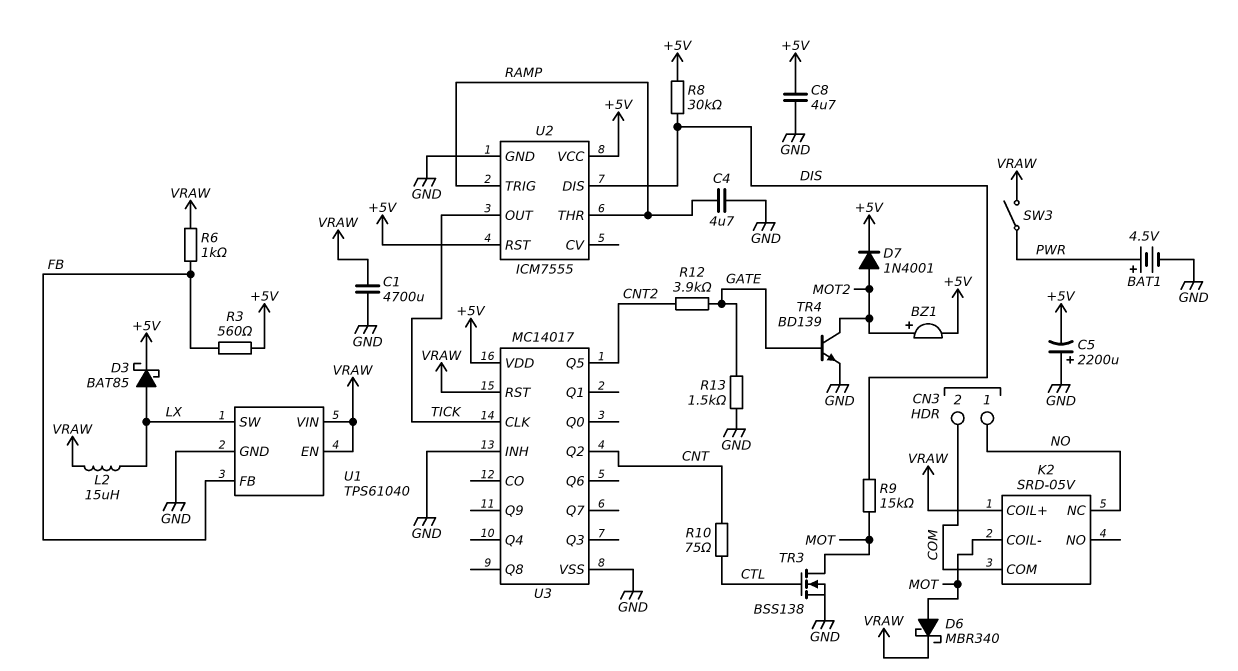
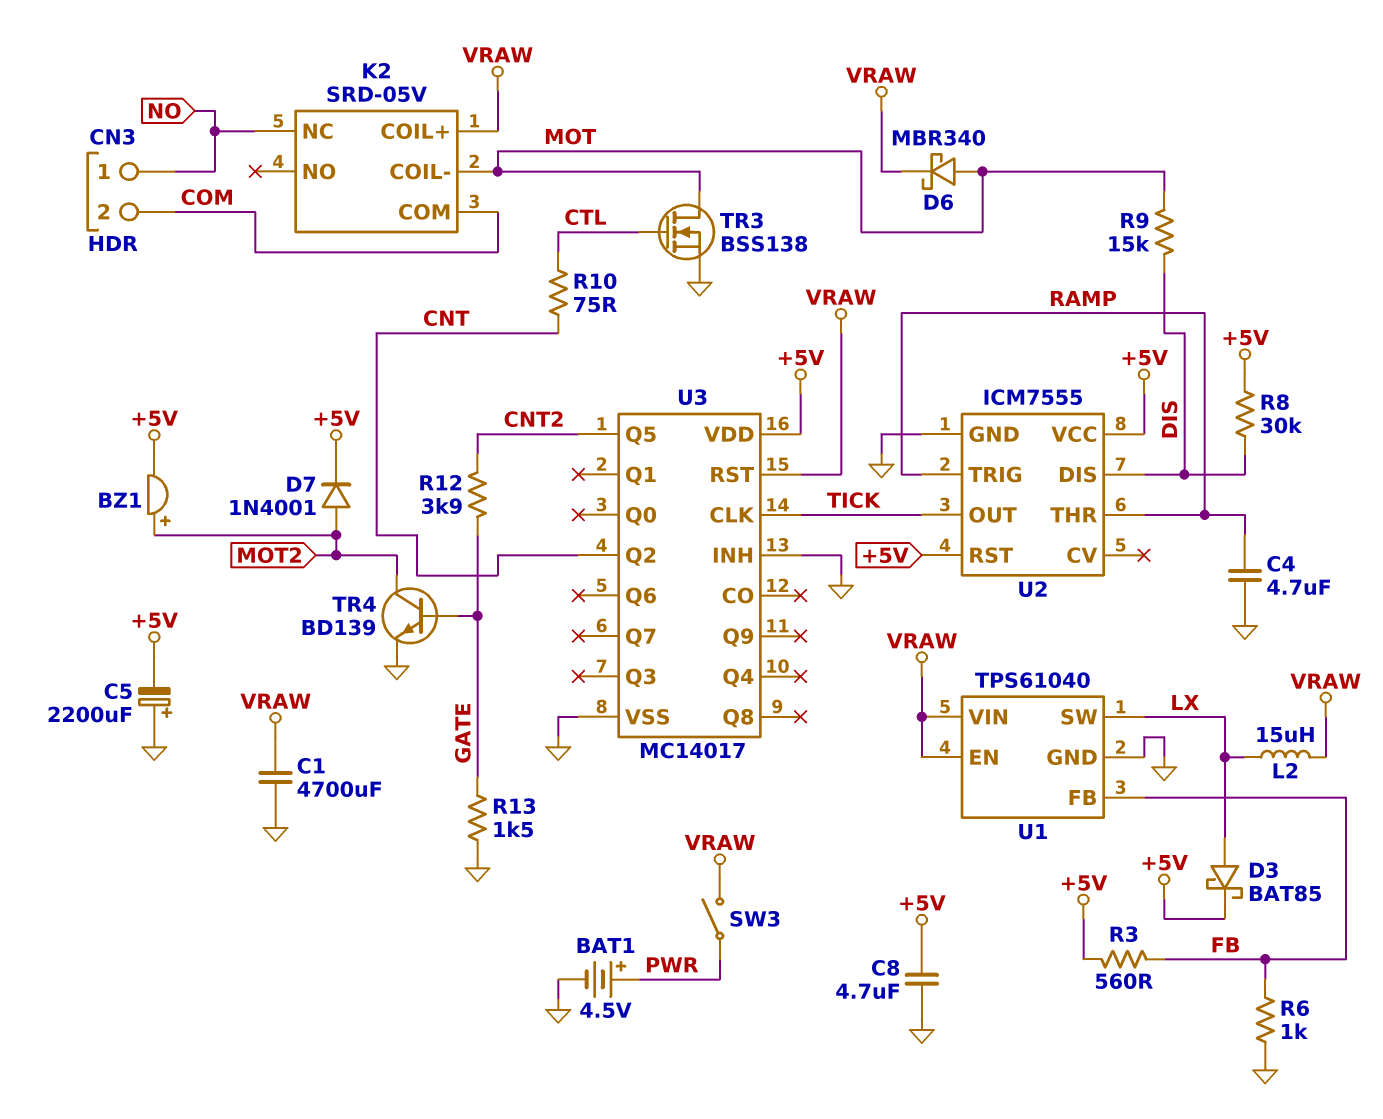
R6: 1k (FB, VRAW) -> 1k (FB, GND)

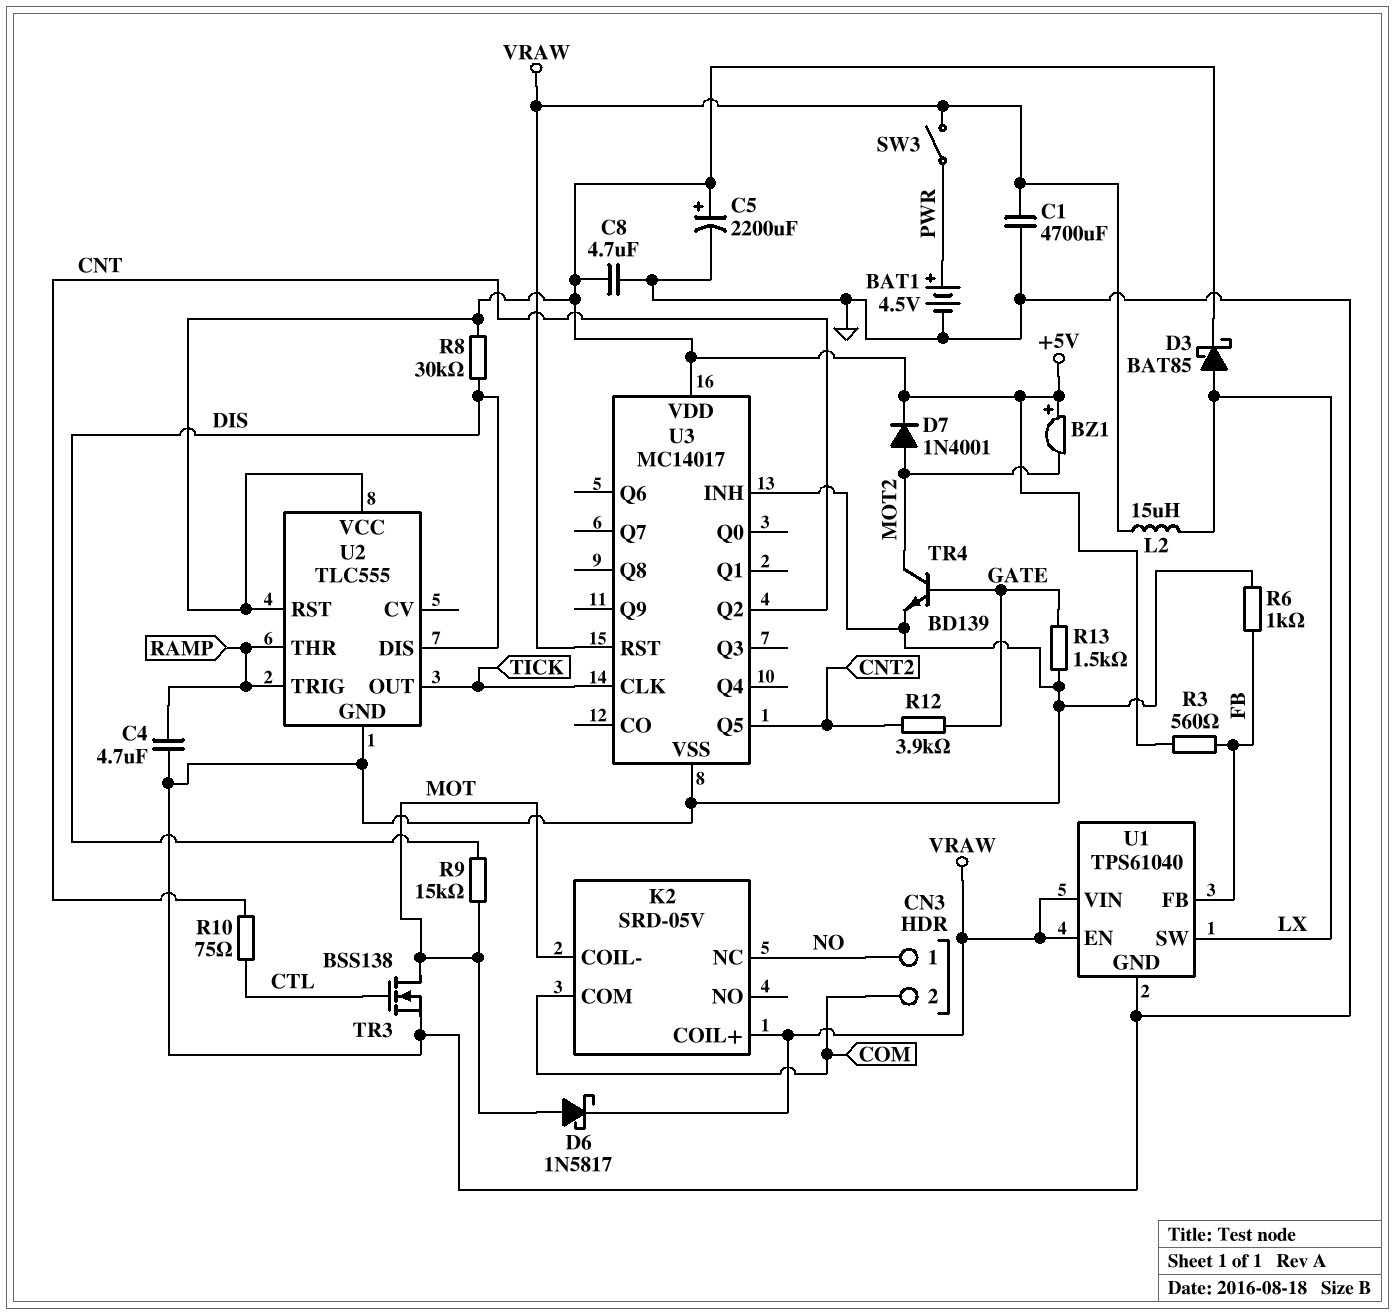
BZ1: buzzer (plus MOT2, minus +5V) -> buzzer (plus +5V, minus MOT2)
C5: 2200uF (plus GND, minus +5V) -> 2200uF (plus +5V, minus GND)
D6: schottky MBR340 (A MOT, K VRAW) -> schottky 1N5817 (A MOT, K VRAW)
U2: ICM7555 -> TLC555

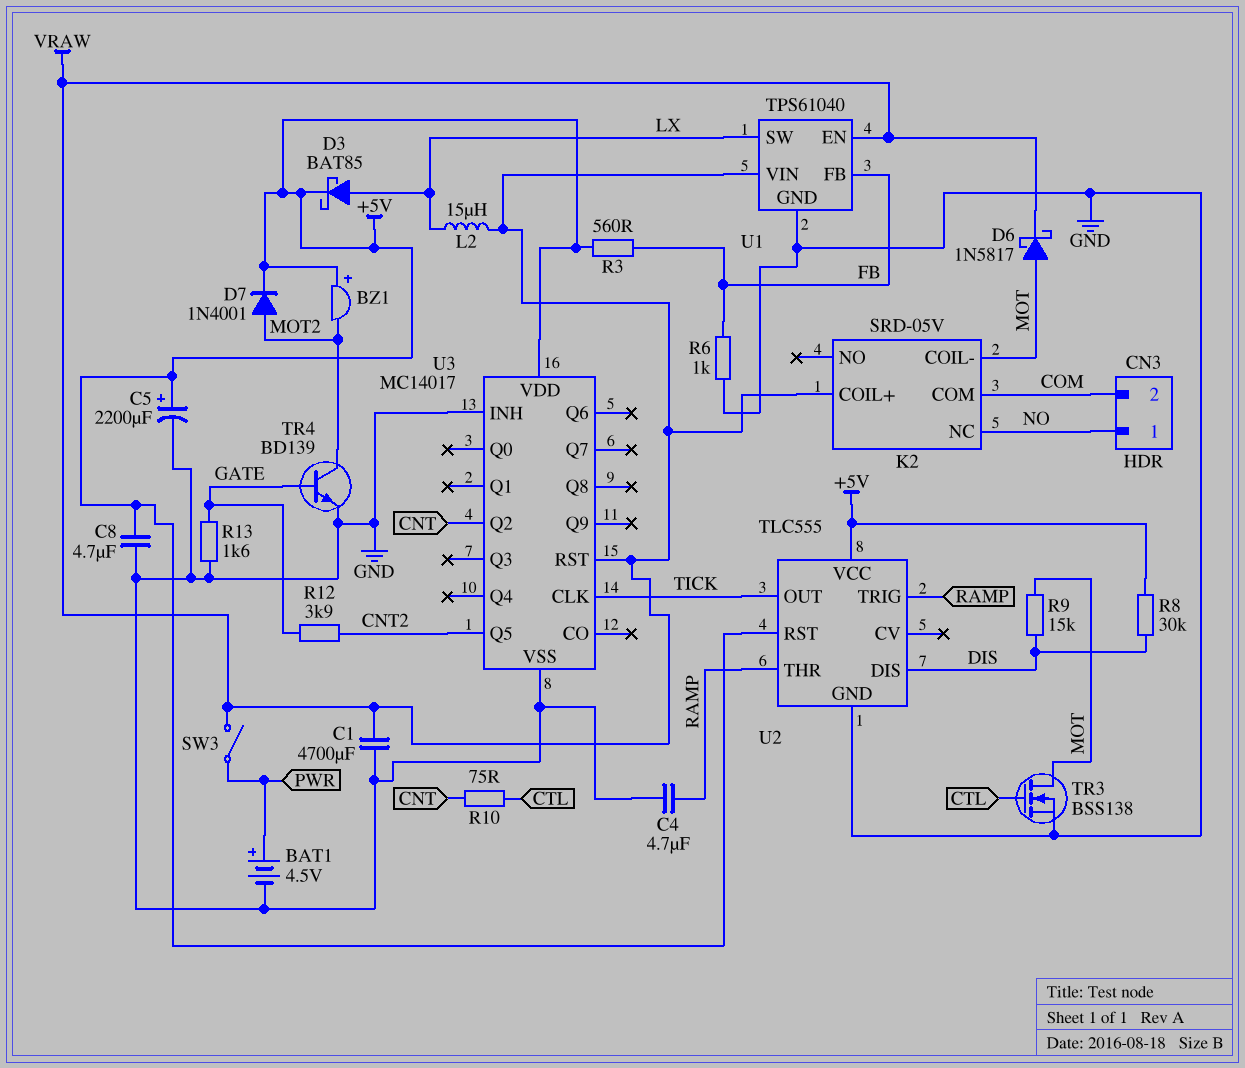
R13: 1.5k (GATE, GND) -> 1.6k (GATE, GND)

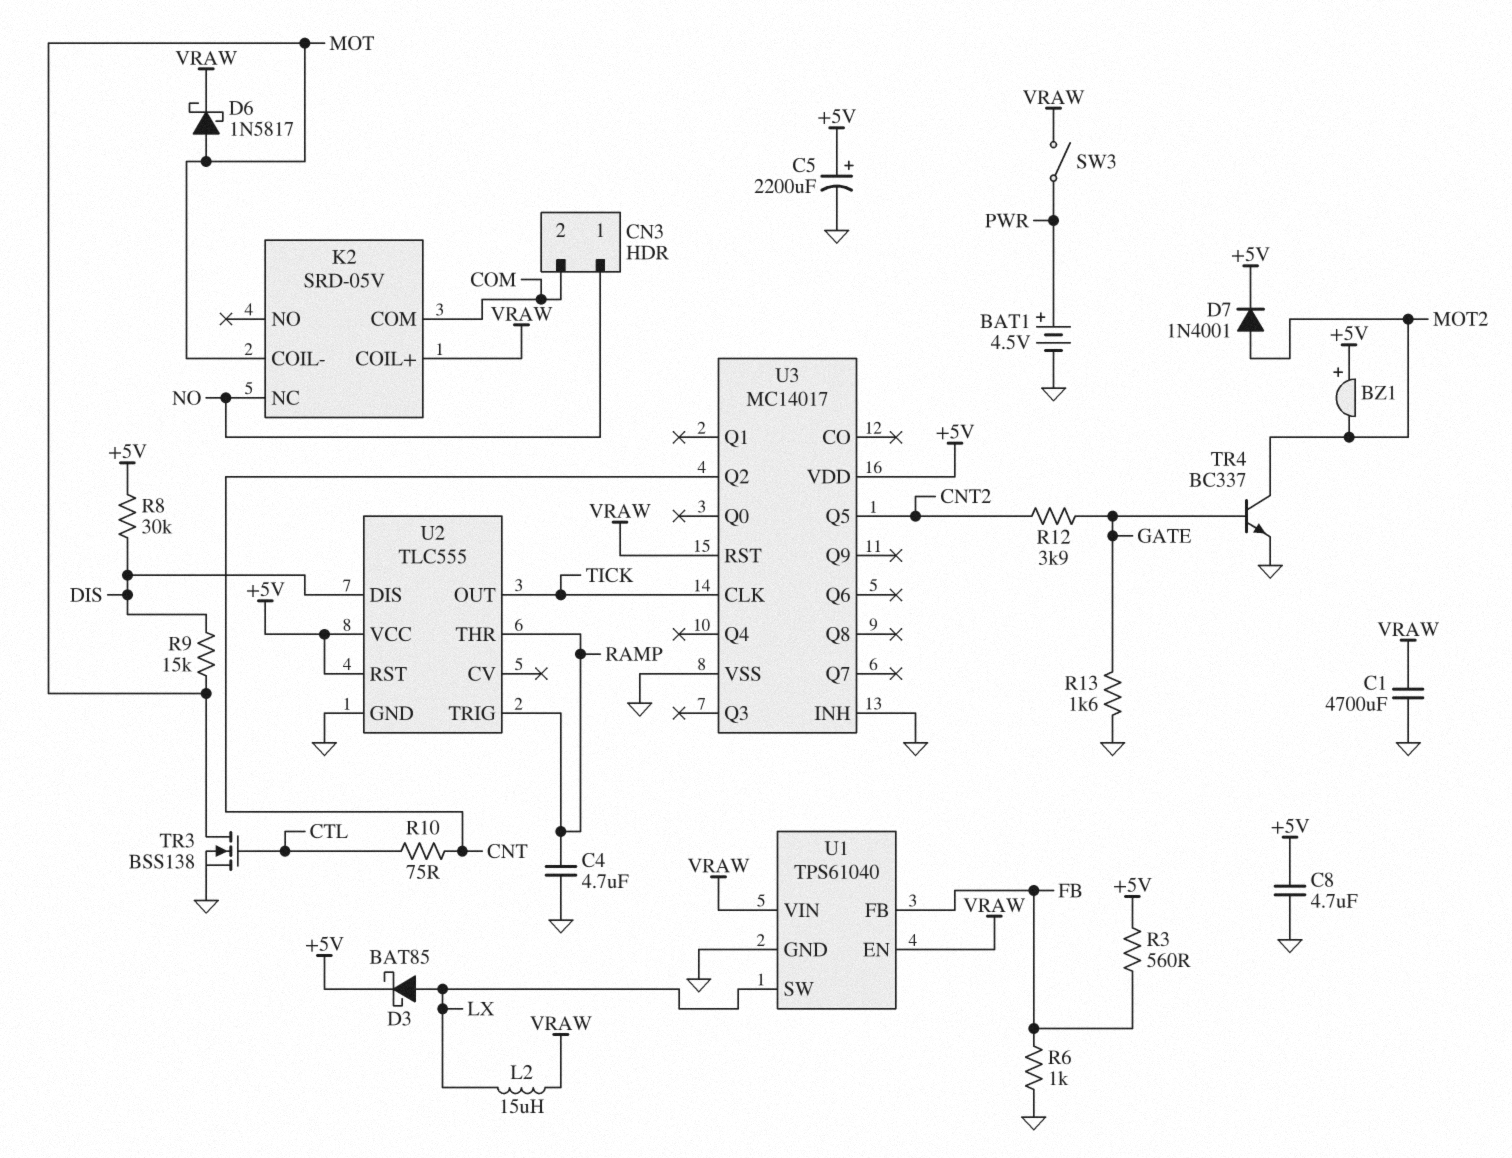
TR4: NPN BD139 (B GATE, C MOT2, E GND) -> NPN BC337 (B GATE, C MOT2, E GND)

